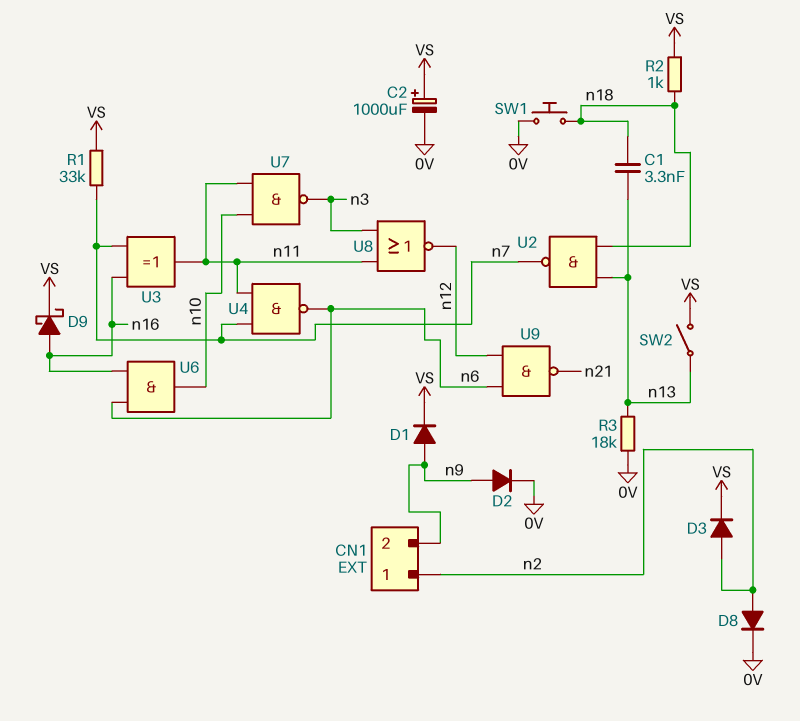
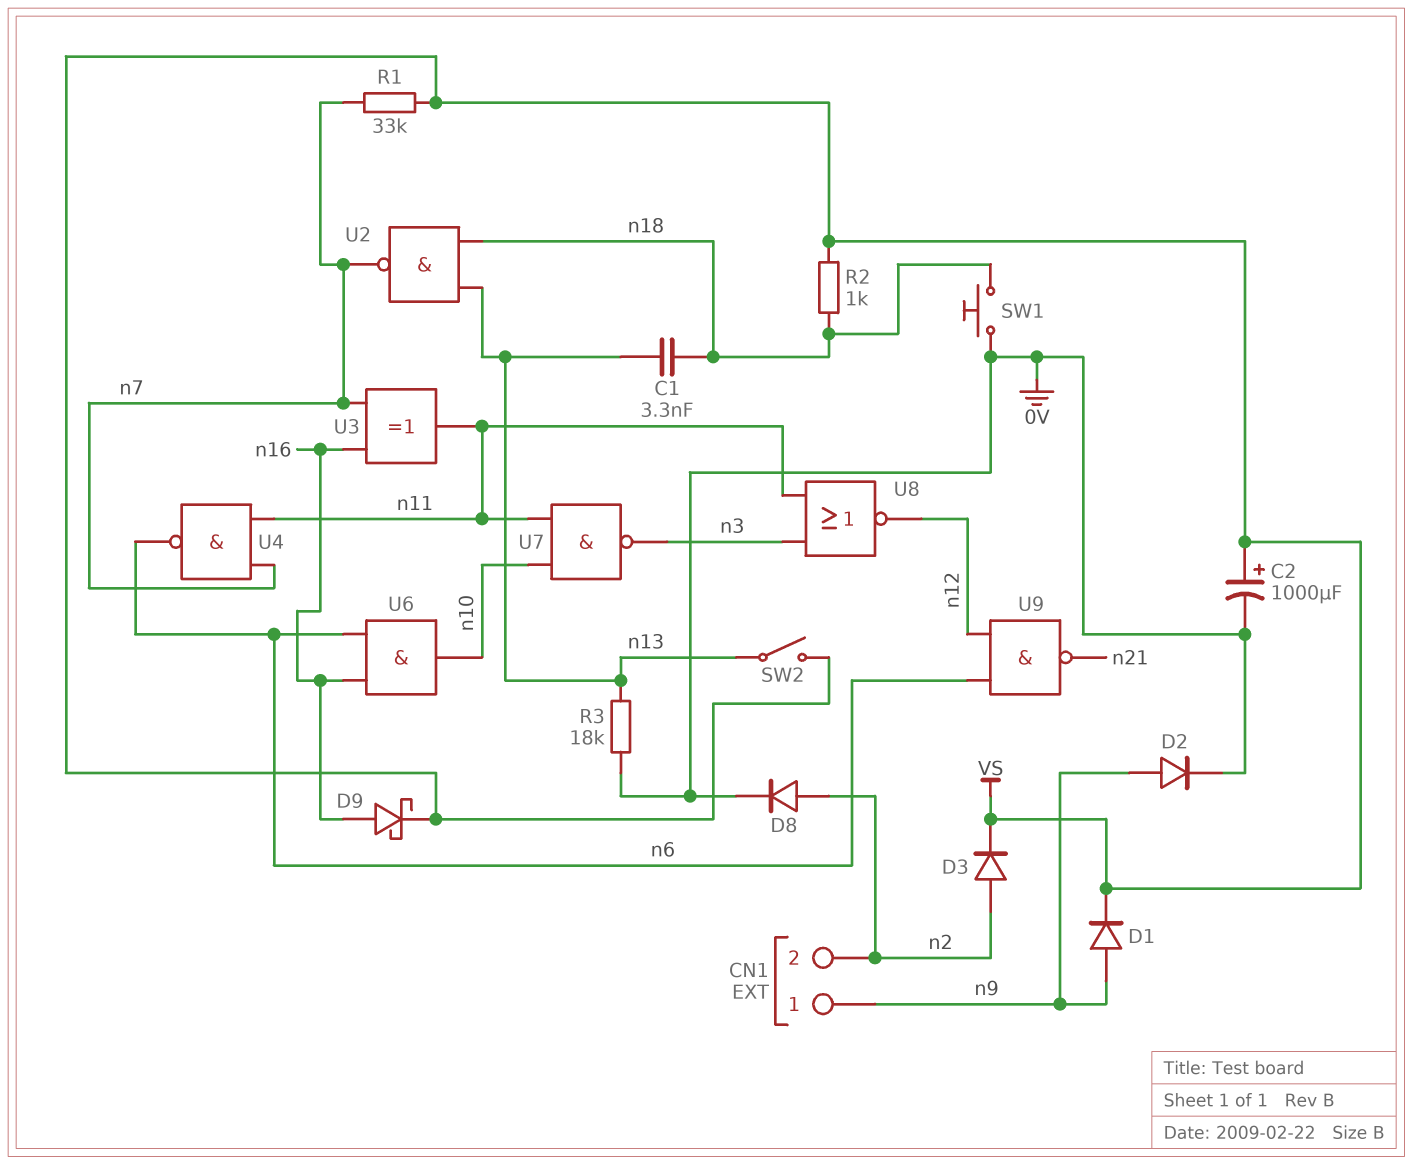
CN1 pin 1: n2 -> n9
CN1 pin 2: n9 -> n2

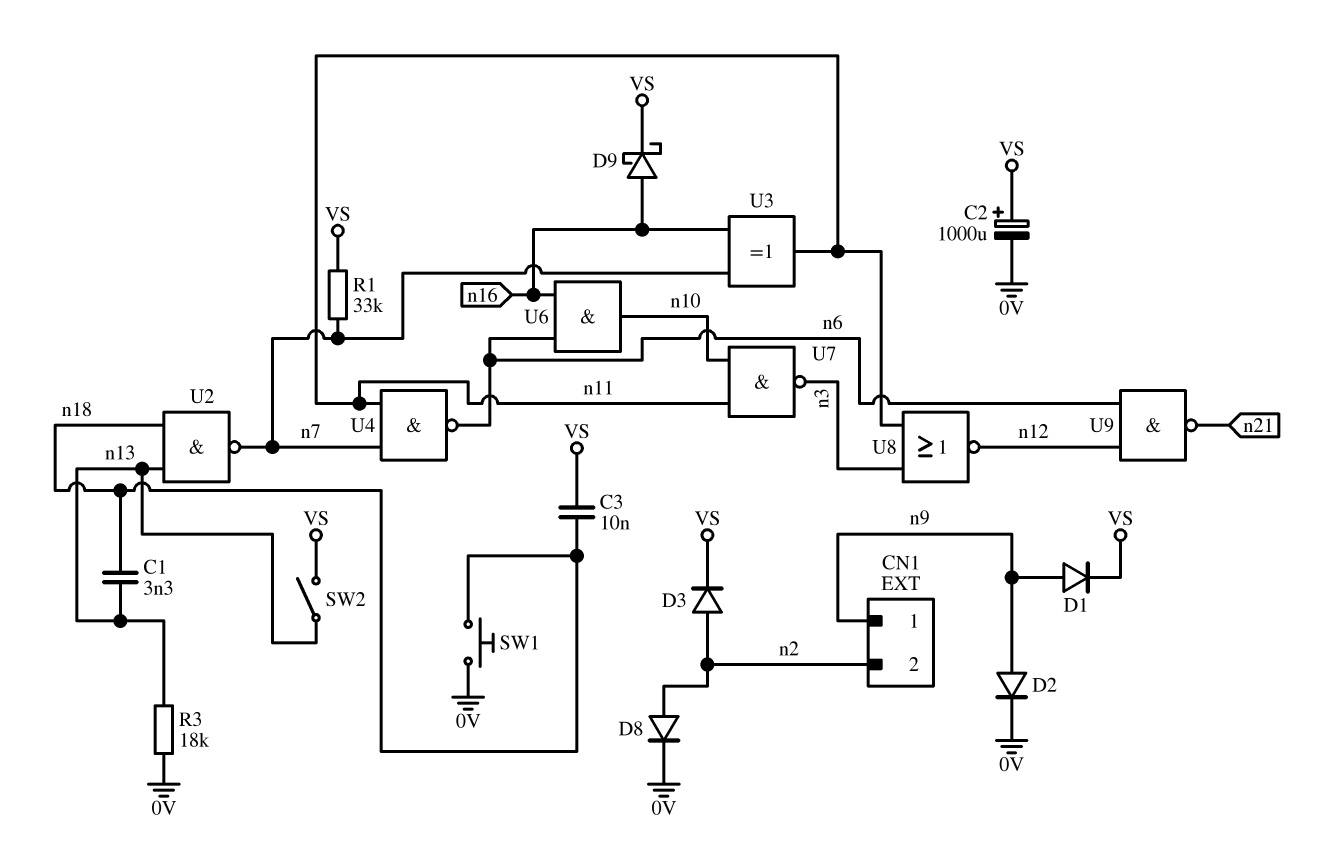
C3: none -> 10nF (VS, n18)
R2: 1k (VS, n18) -> none

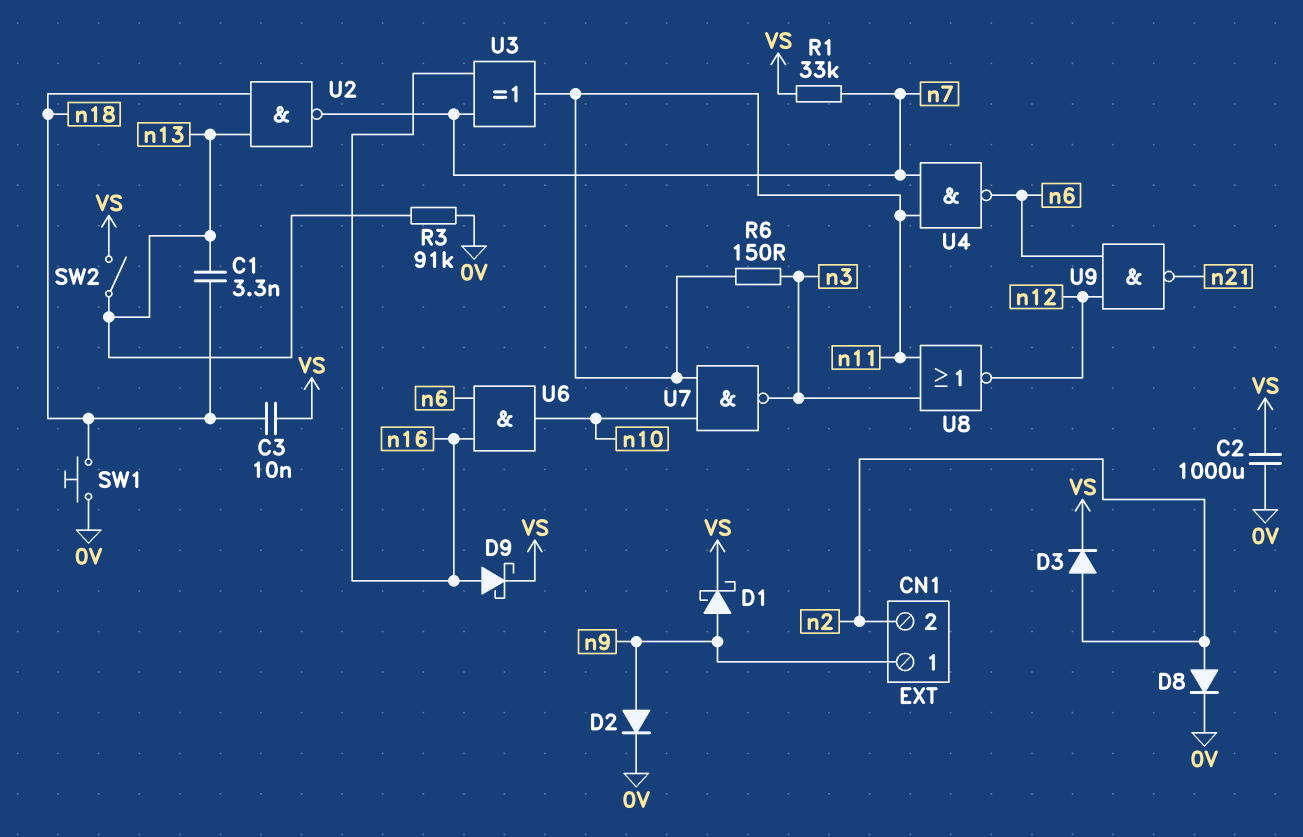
C2: 1000uF (plus VS, minus 0V) -> 1000uF (0V, VS)
D1: diode (A n9, K VS) -> schottky (A n9, K VS)
R3: 18k (0V, n13) -> 91k (0V, n13)
R6: none -> 150 (n3, n11)

